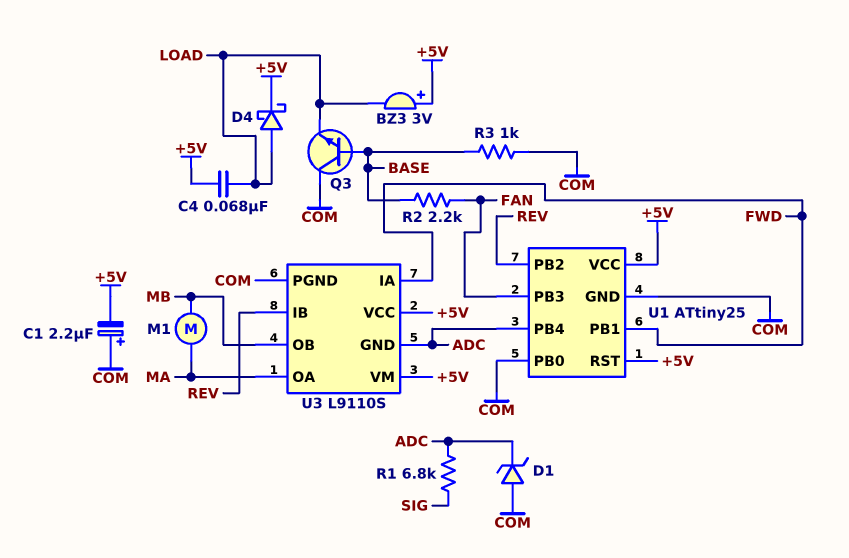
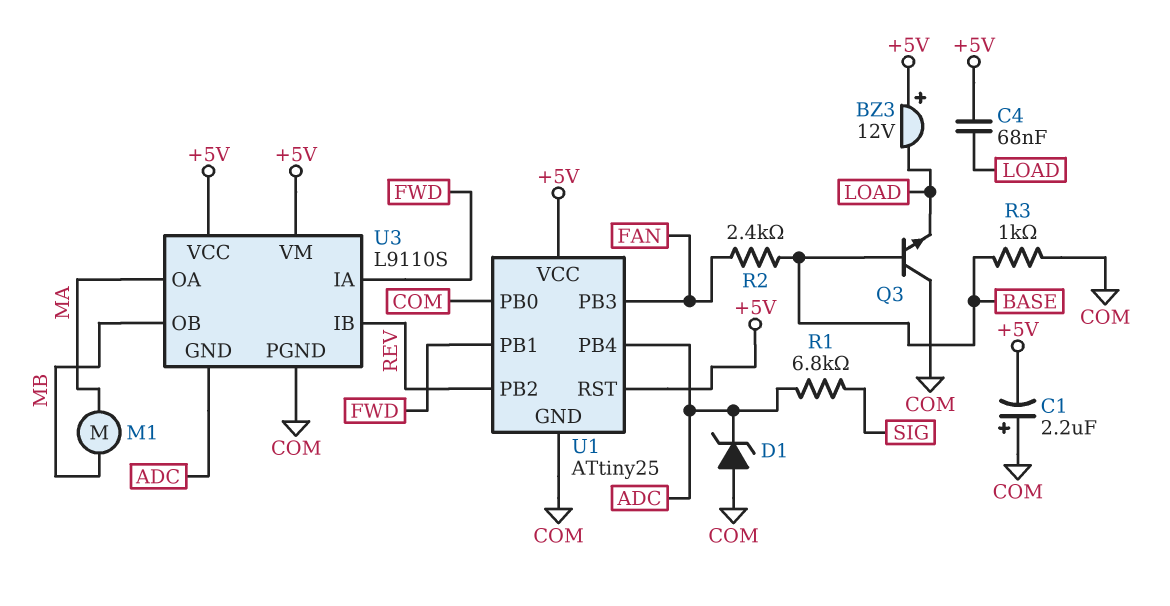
BZ3: buzzer 3V (plus +5V, minus LOAD) -> buzzer 12V (plus +5V, minus LOAD)
D4: schottky (A LOAD, K +5V) -> none
R2: 2.2k (BASE, FAN) -> 2.4k (BASE, FAN)

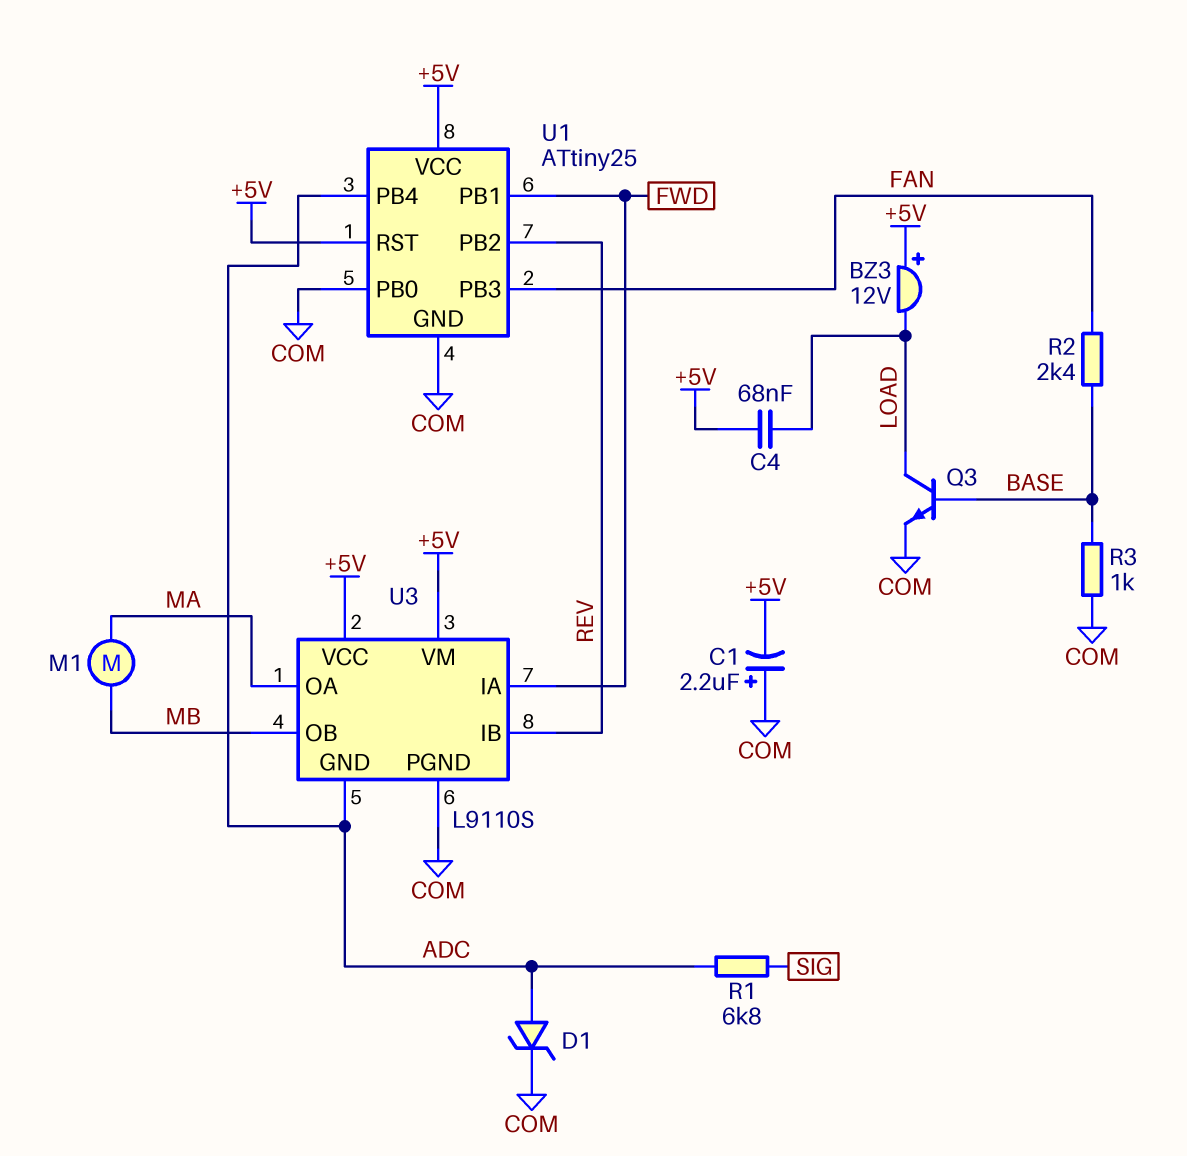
D1: zener (A COM, K ADC) -> zener (A ADC, K COM)
Q3: NPN (B BASE, C COM, E LOAD) -> NPN (B BASE, C LOAD, E COM)

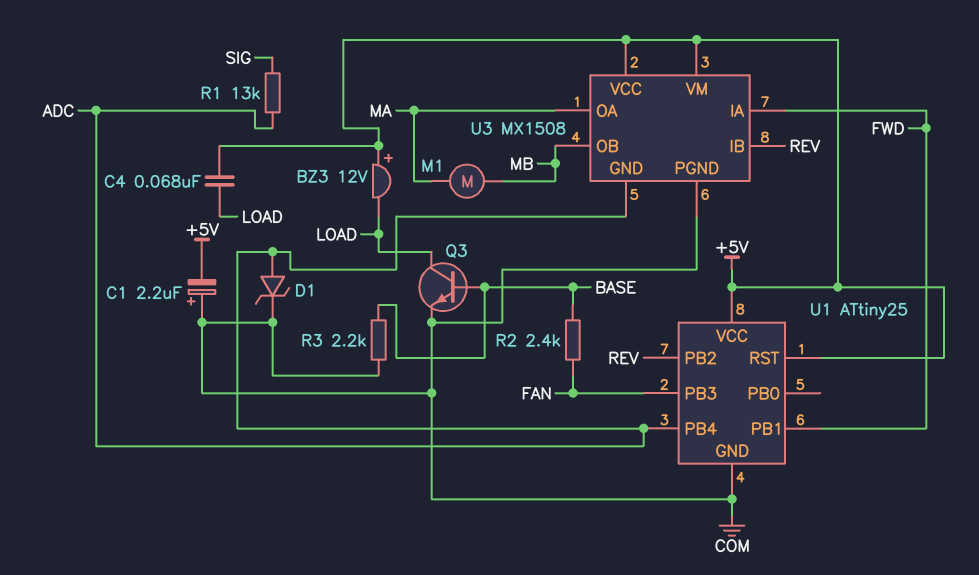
R1: 6.8k (ADC, SIG) -> 13k (ADC, SIG)
R3: 1k (BASE, COM) -> 2.2k (BASE, COM)
U1 pin PB0: COM -> none
U3: L9110S -> MX1508

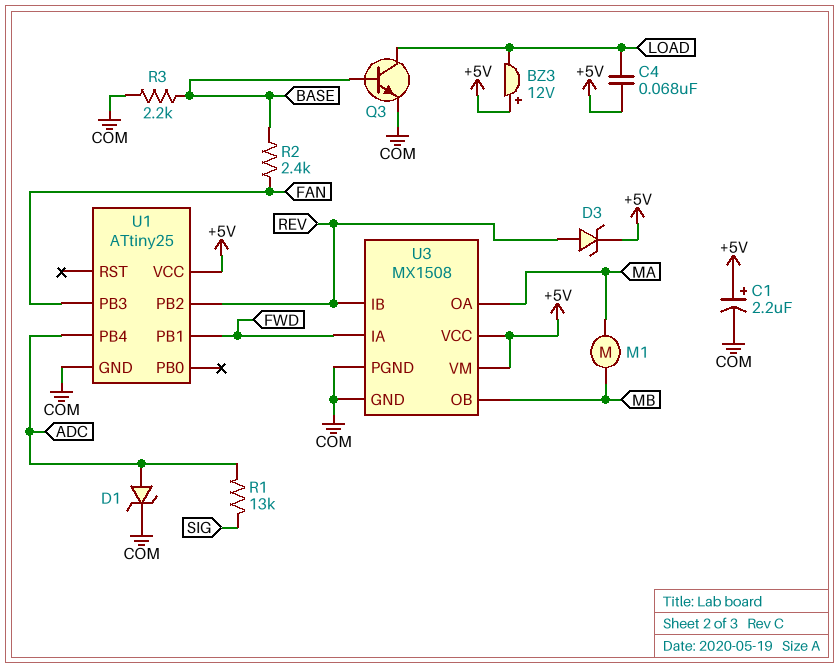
C1: 2.2uF (plus COM, minus +5V) -> 2.2uF (plus +5V, minus COM)
D3: none -> zener (A REV, K +5V)
U1 pin RST: +5V -> none
U3 pin GND: ADC -> COM

